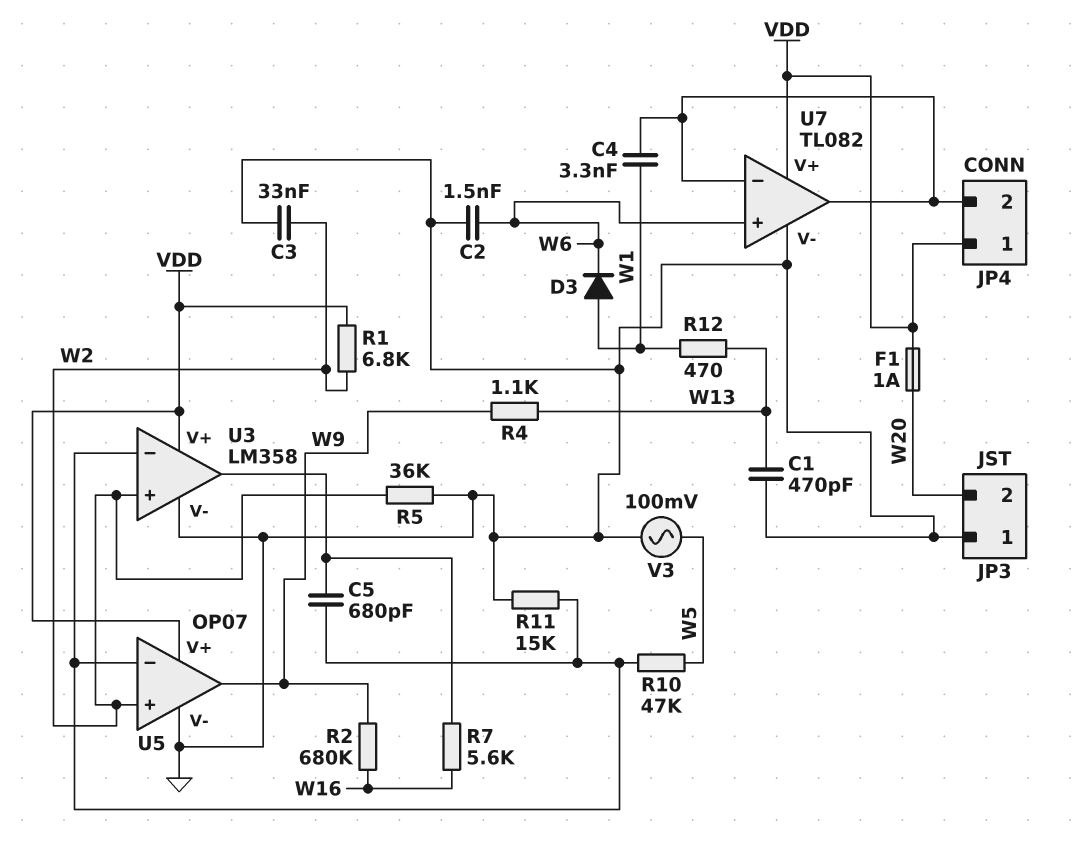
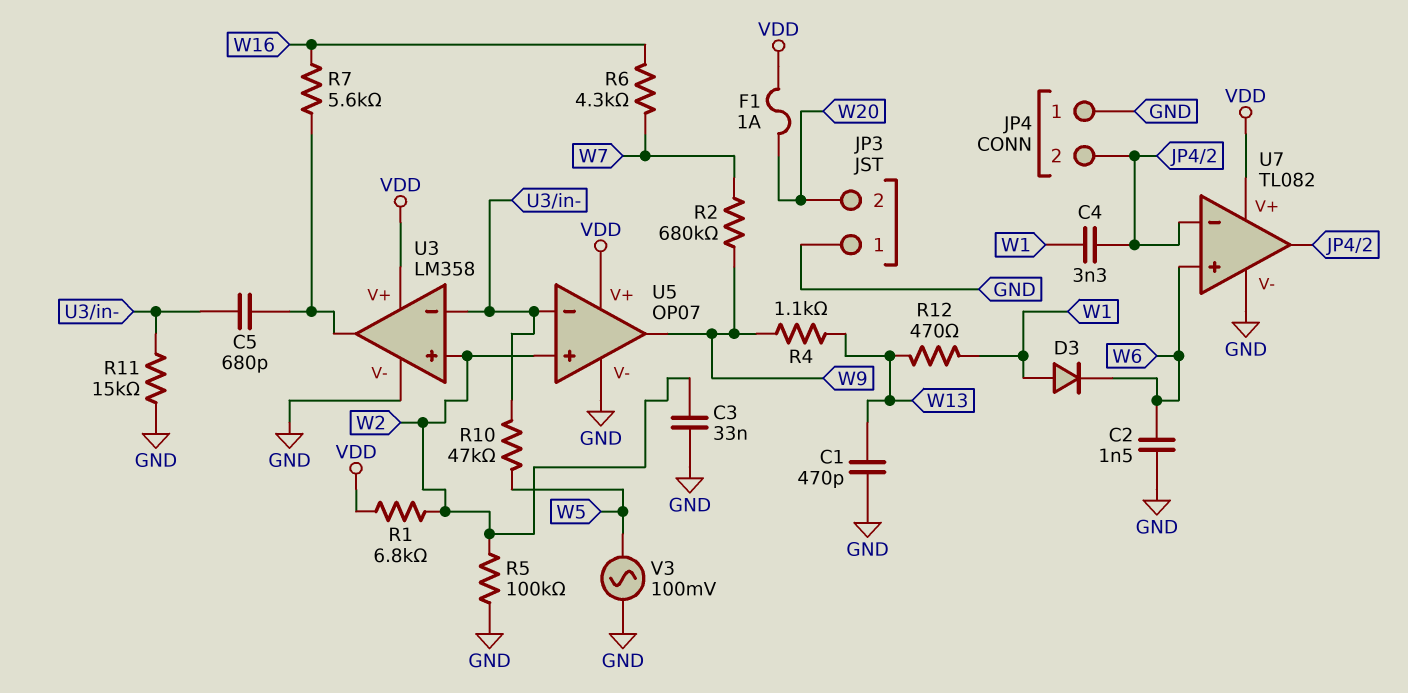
JP4 pin 1: VDD -> GND
R2: 680k (W9, W16) -> 680k (W7, W9)
R5: 36k (GND, W2) -> 100k (GND, W2)
R6: none -> 4.3k (W7, W16)

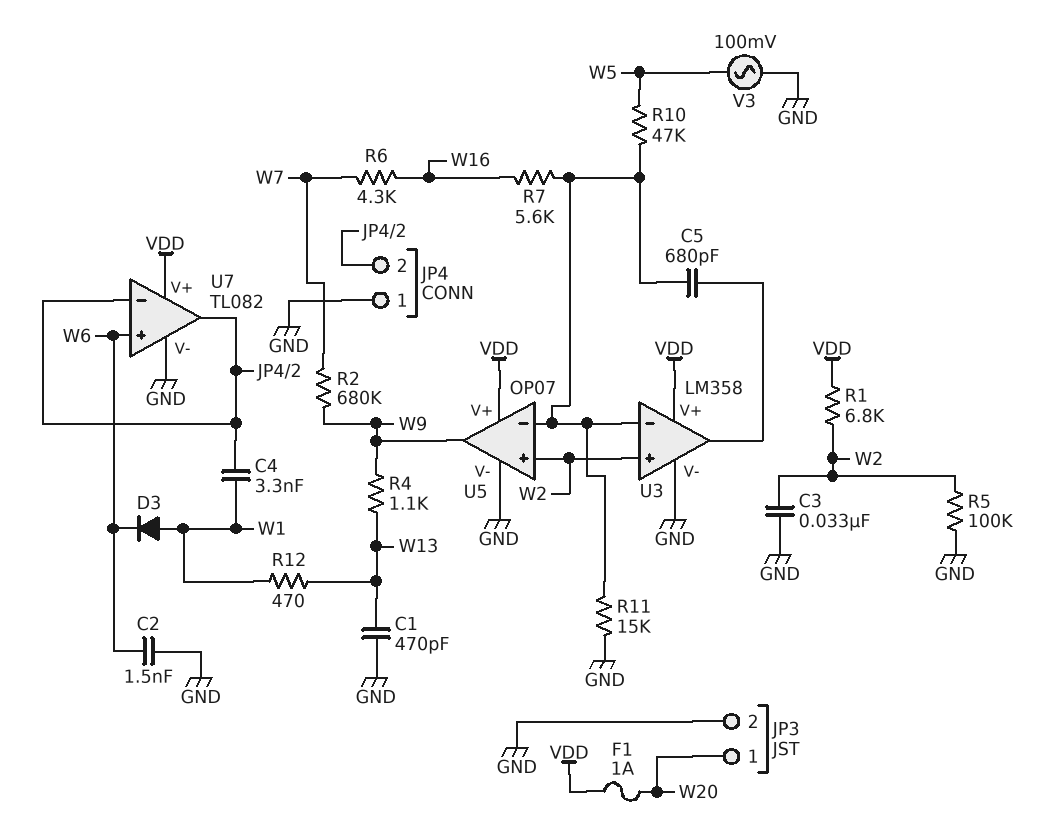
JP3 pin 1: GND -> W20
JP3 pin 2: W20 -> GND
R7: 5.6k (U3/out, W16) -> 5.6k (U3/in-, W16)

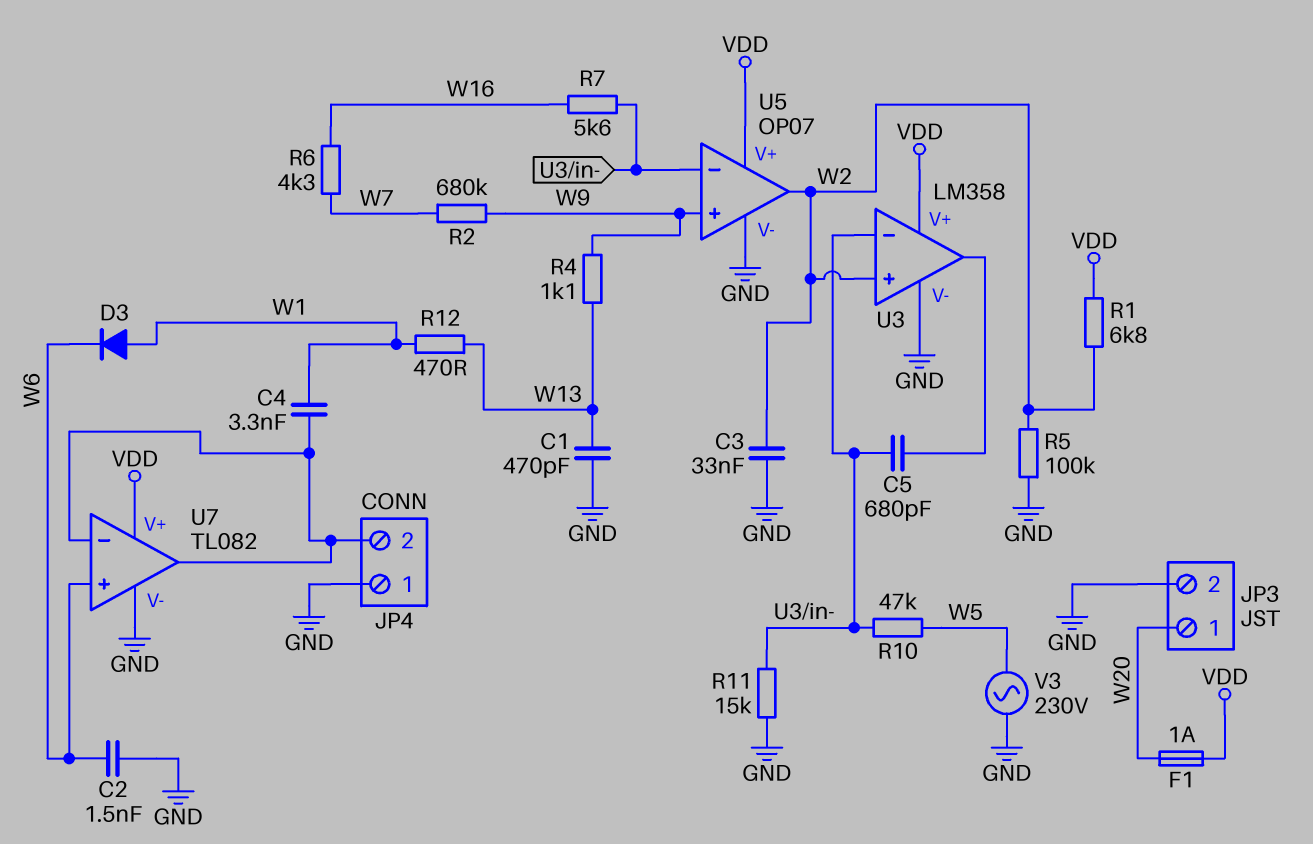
U5 pin in+: W2 -> W9
U5 pin out: W9 -> W2
V3: AC 100mV (GND, W5) -> AC 230V (GND, W5)

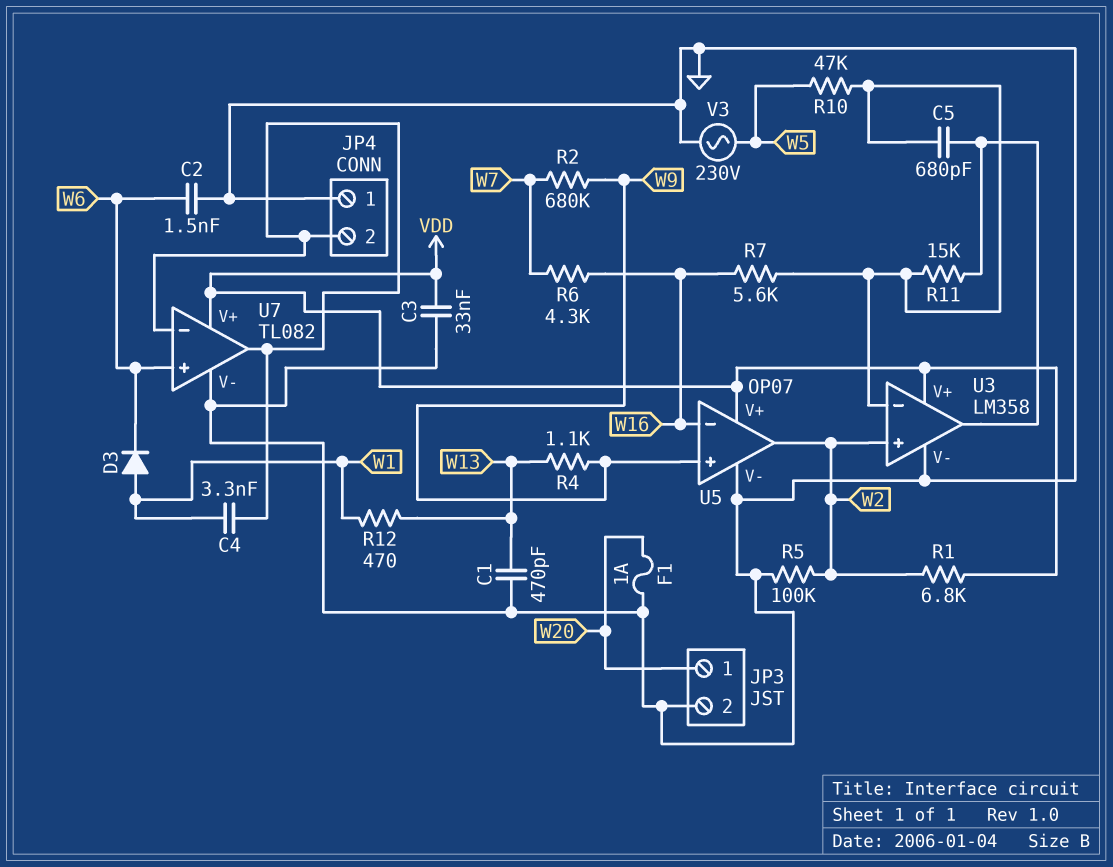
C3: 33nF (GND, W2) -> 33nF (GND, VDD)
F1: 1A (VDD, W20) -> 1A (GND, W20)
R11: 15k (GND, U3/in-) -> 15k (U3/in-, U3/out)
U5 pin in-: U3/in- -> W16

